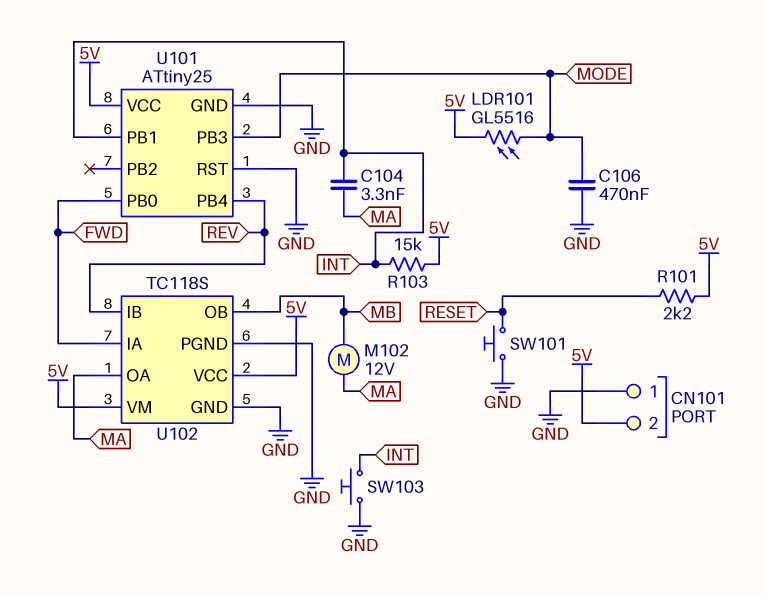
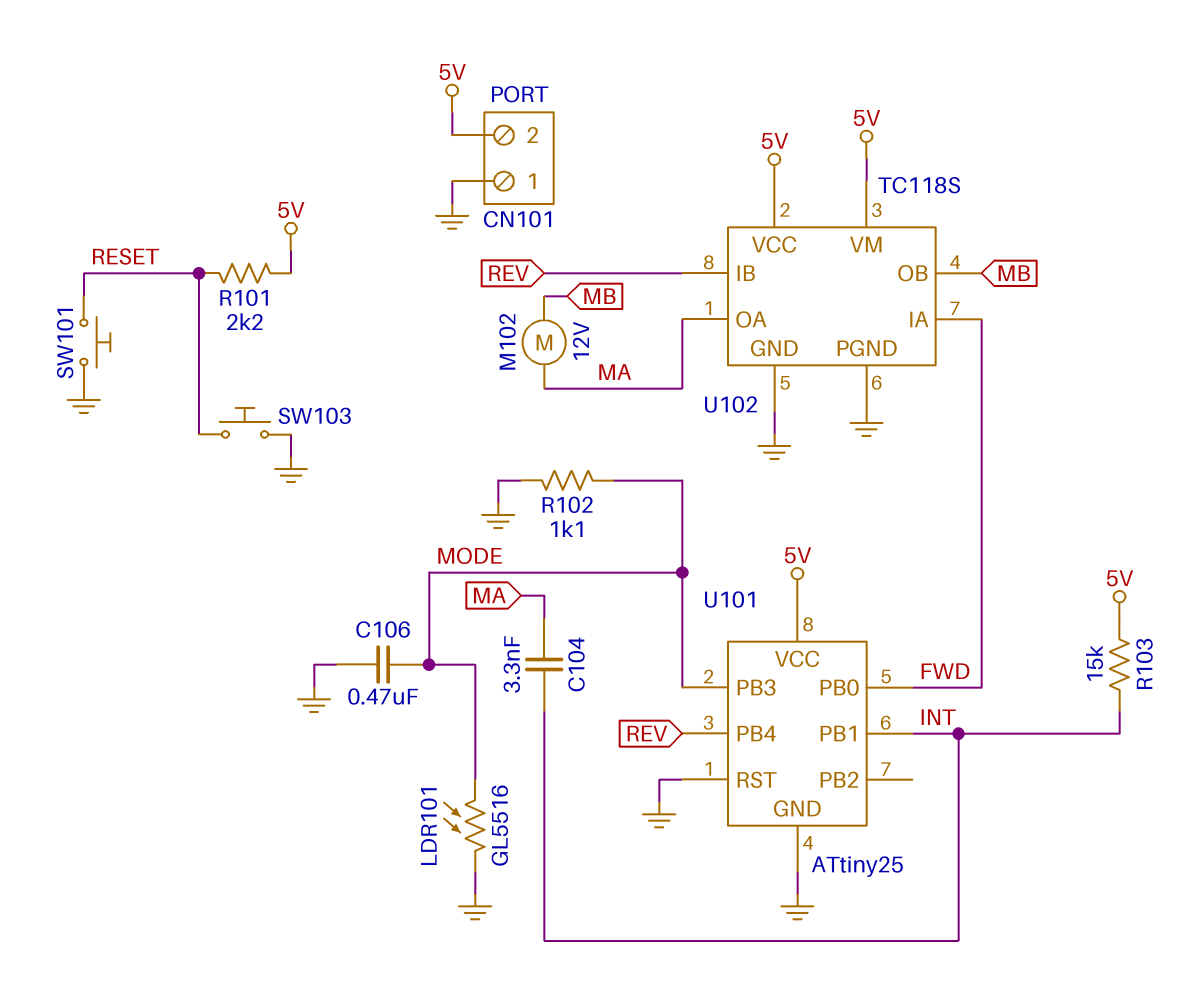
LDR101: GL5516 (5V, MODE) -> GL5516 (GND, MODE)
R102: none -> 1.1k (GND, MODE)
SW103: button (GND, INT) -> button (GND, RESET)

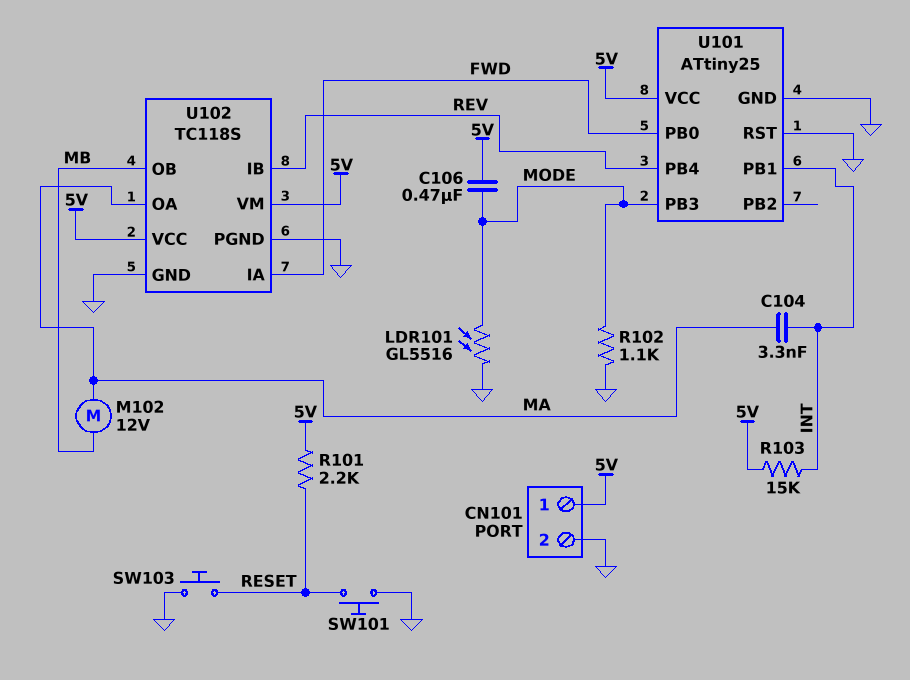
C106: 470nF (GND, MODE) -> 470nF (5V, MODE)
CN101 pin 1: GND -> 5V
CN101 pin 2: 5V -> GND

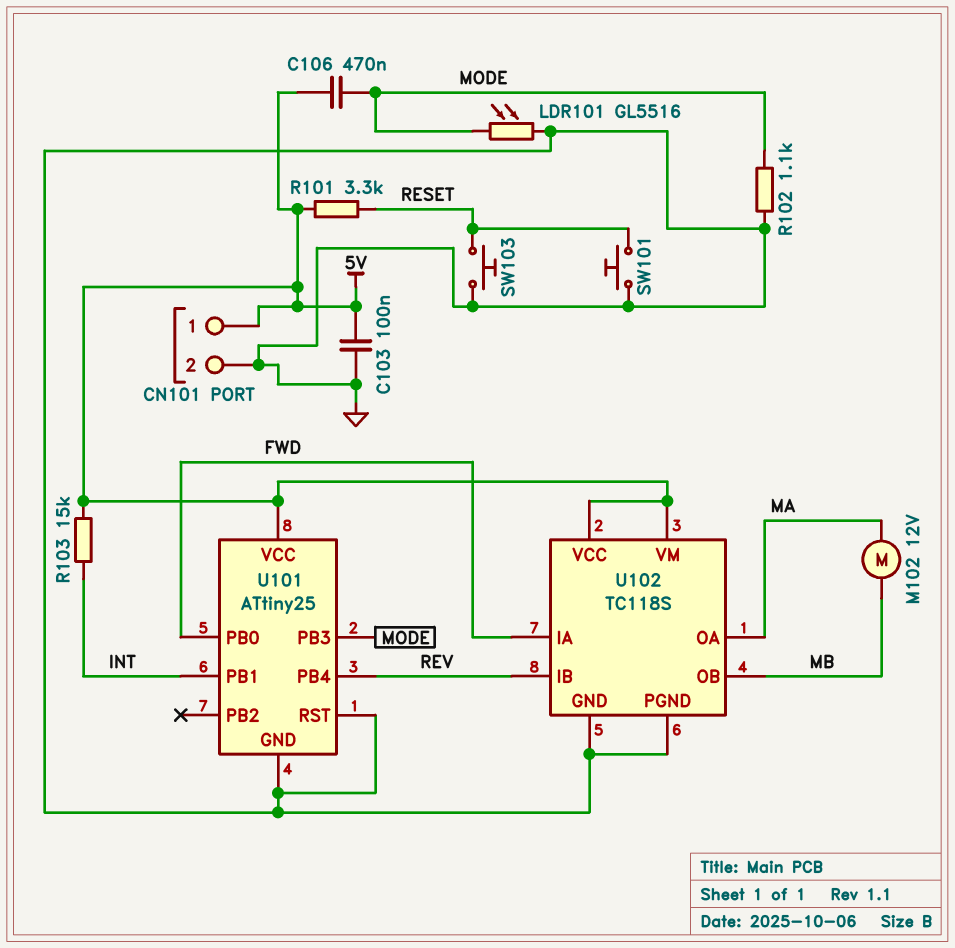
C103: none -> 100nF (5V, GND)
C104: 3.3nF (INT, MA) -> none
R101: 2.2k (5V, RESET) -> 3.3k (5V, RESET)

